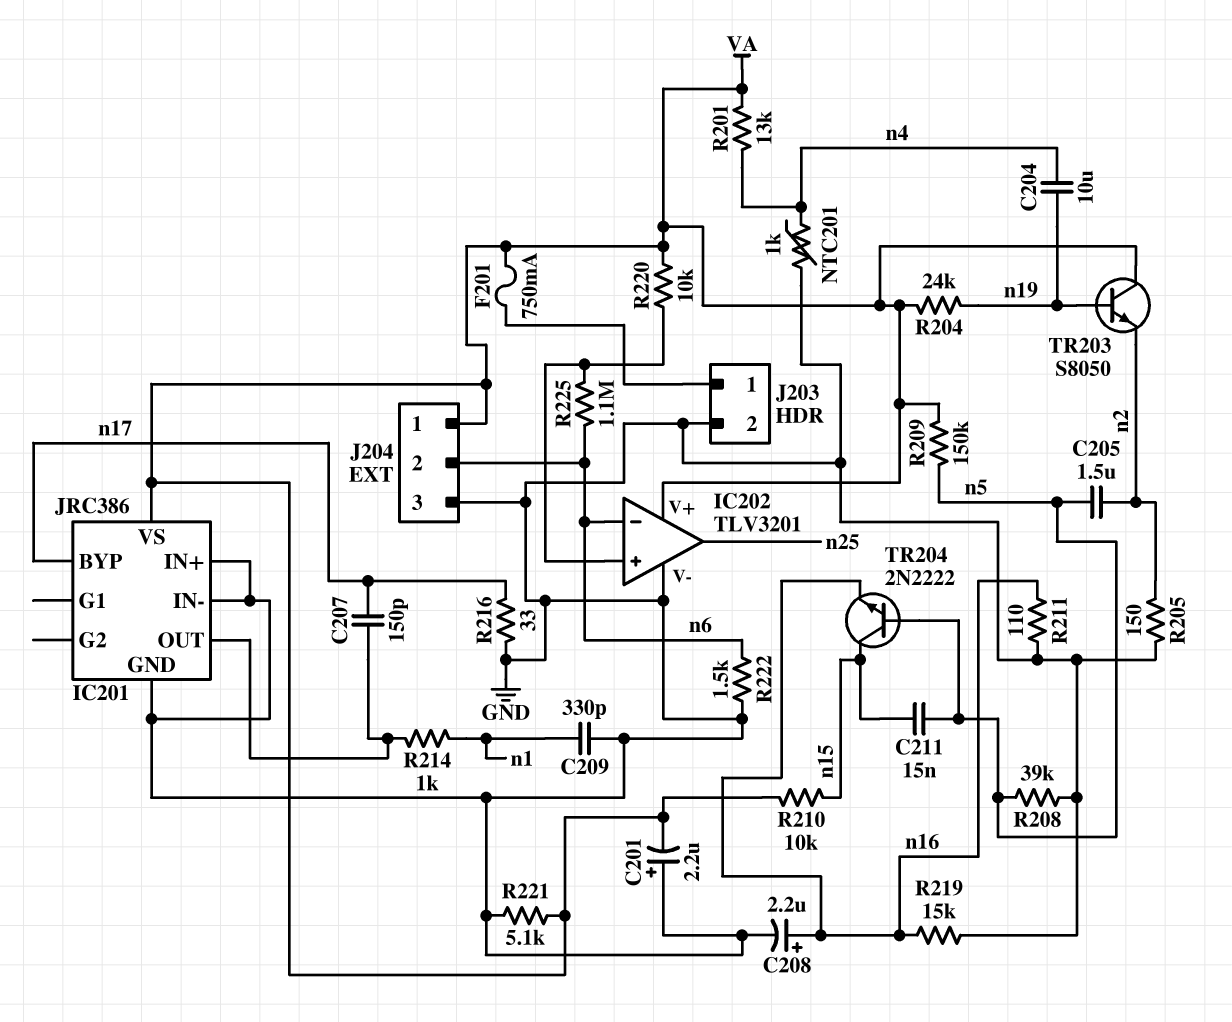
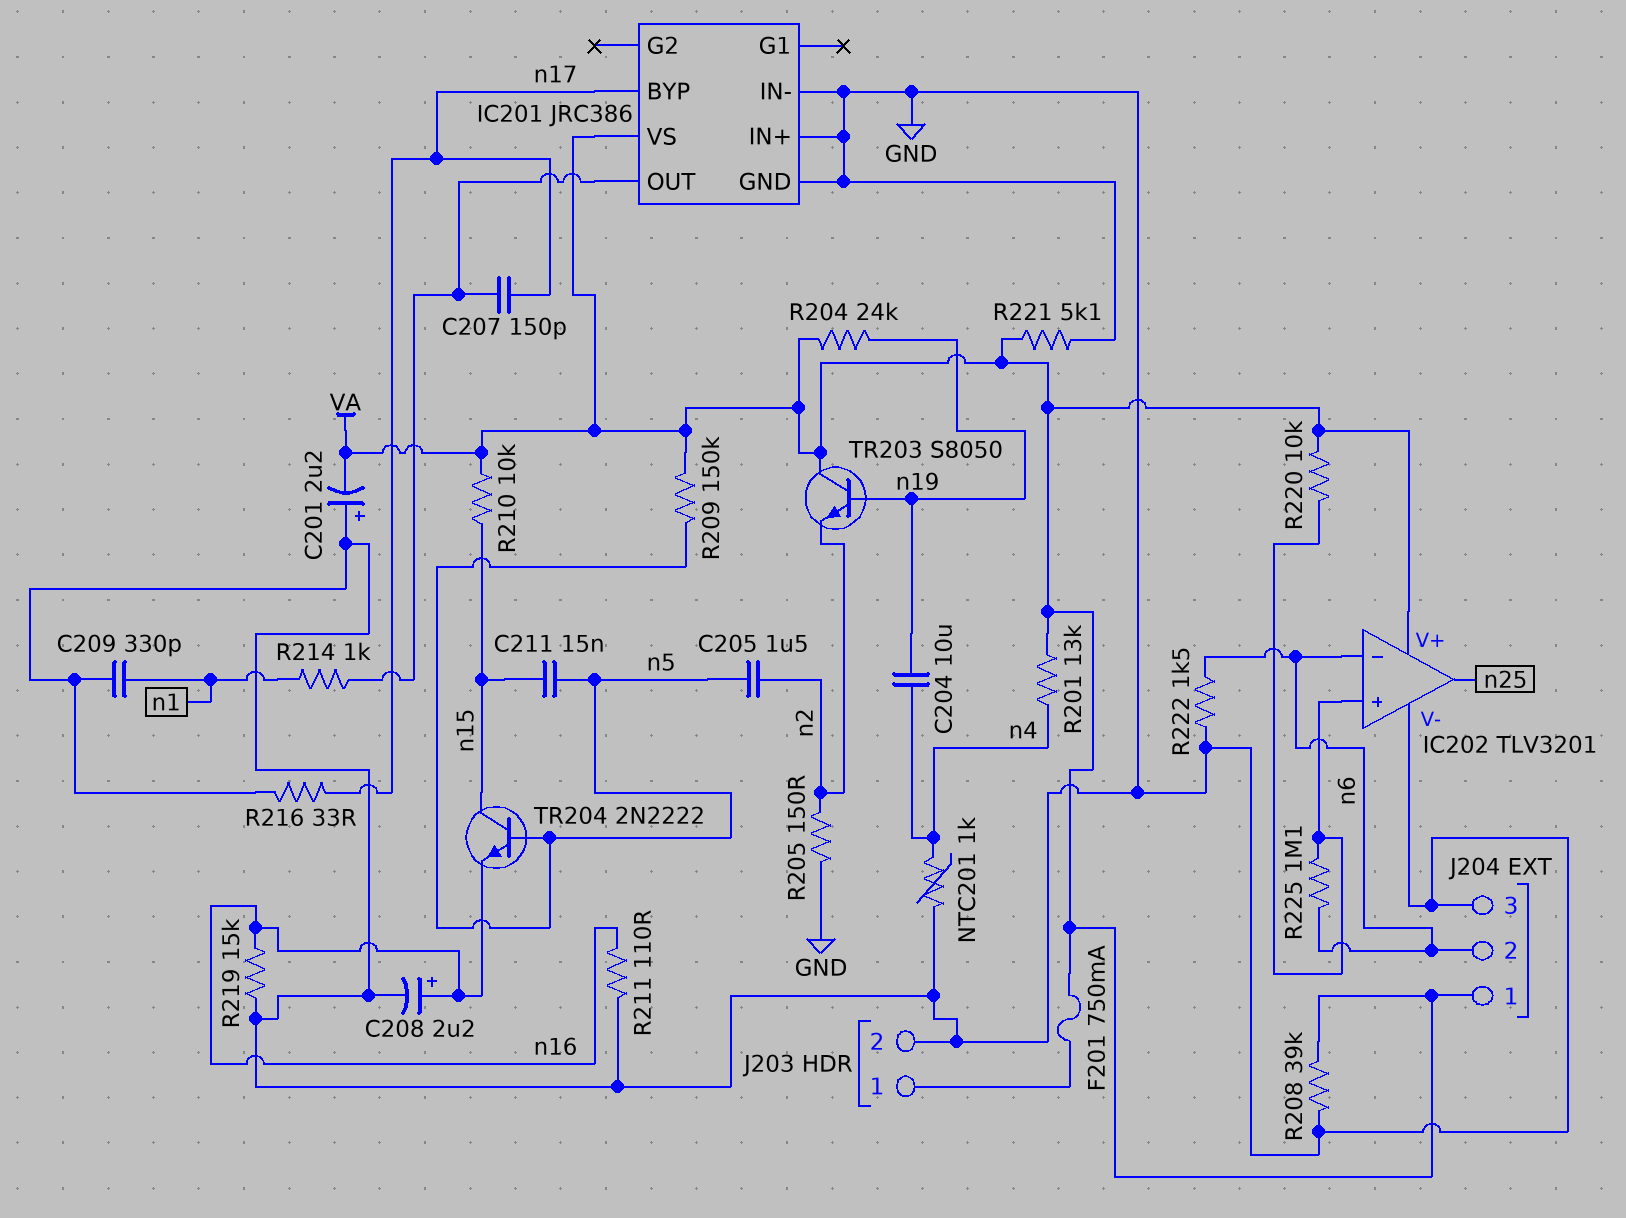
R208: 39k (GND, n5) -> 39k (GND, VA)

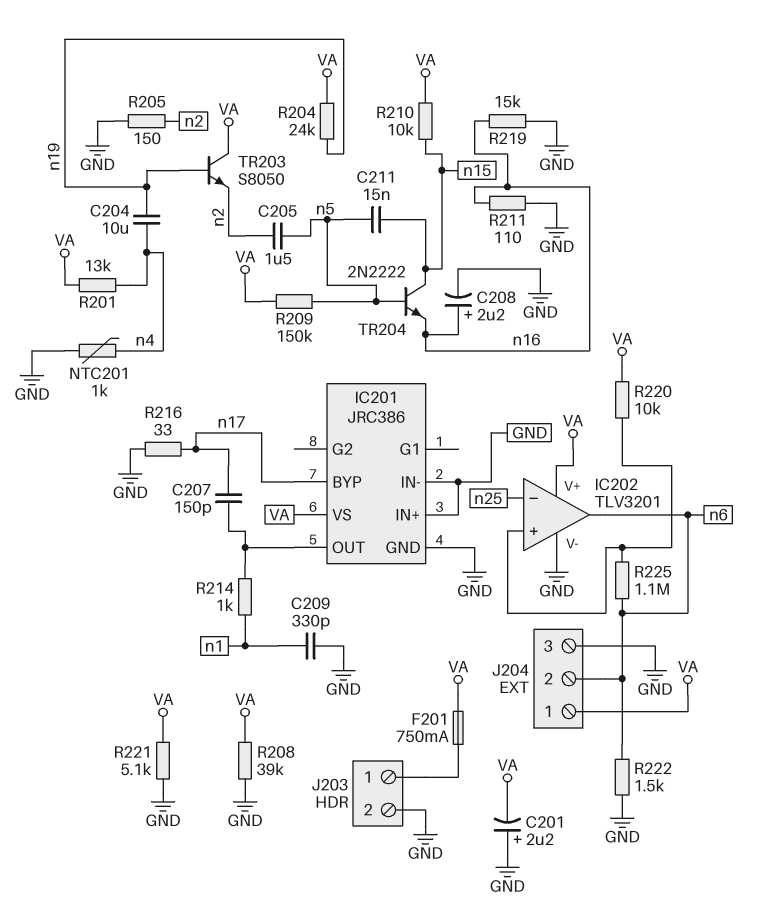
IC202 pin in-: n6 -> n25
IC202 pin out: n25 -> n6

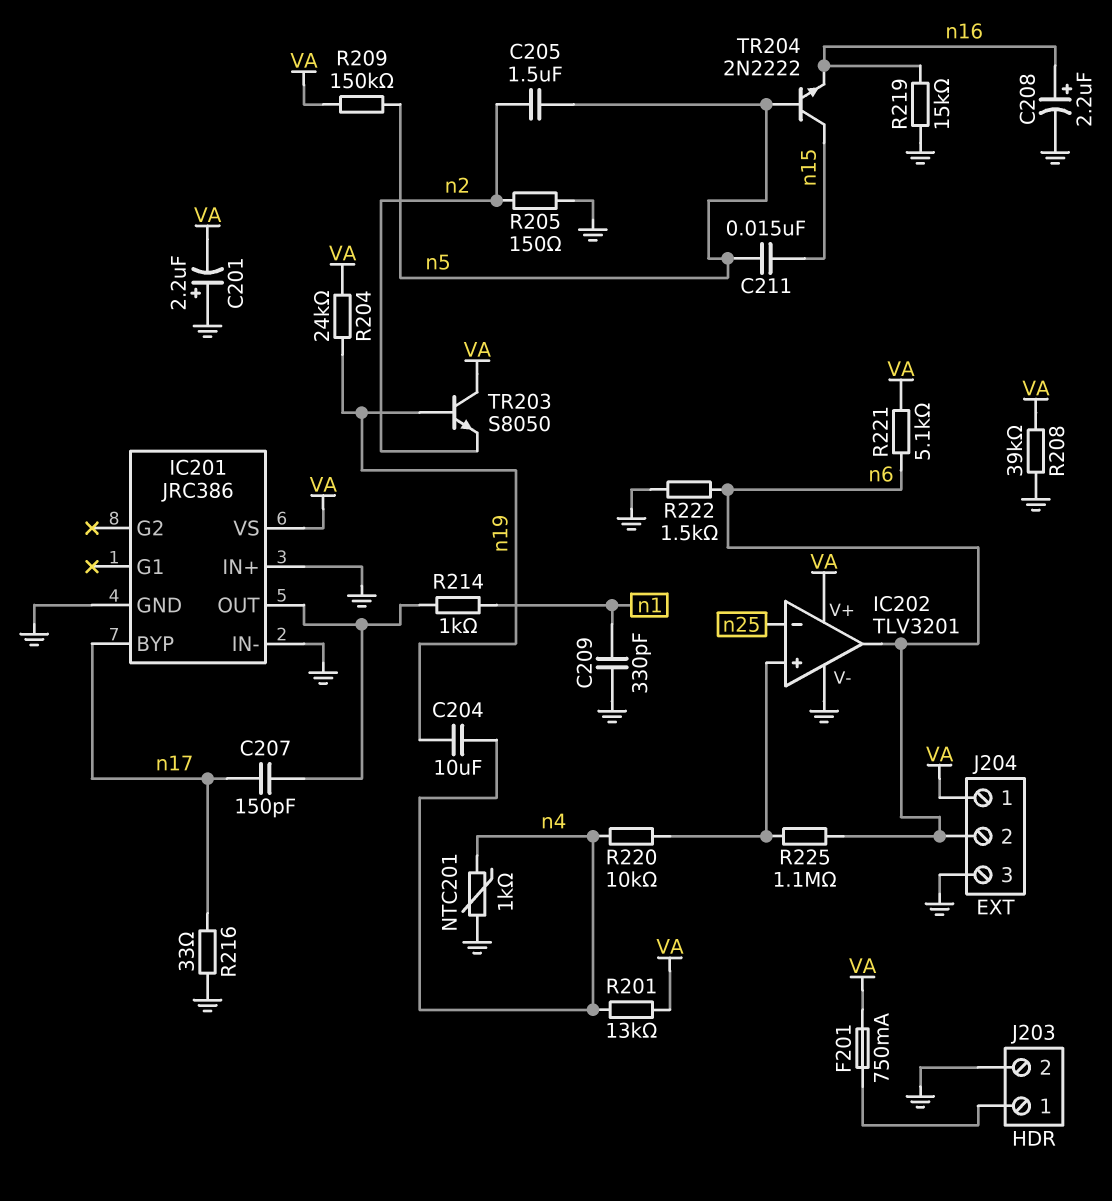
R210: 10k (VA, n15) -> none
R211: 110 (GND, n16) -> none
R220: 10k (IC202/in+, VA) -> 10k (IC202/in+, n4)
R221: 5.1k (GND, VA) -> 5.1k (VA, n6)

